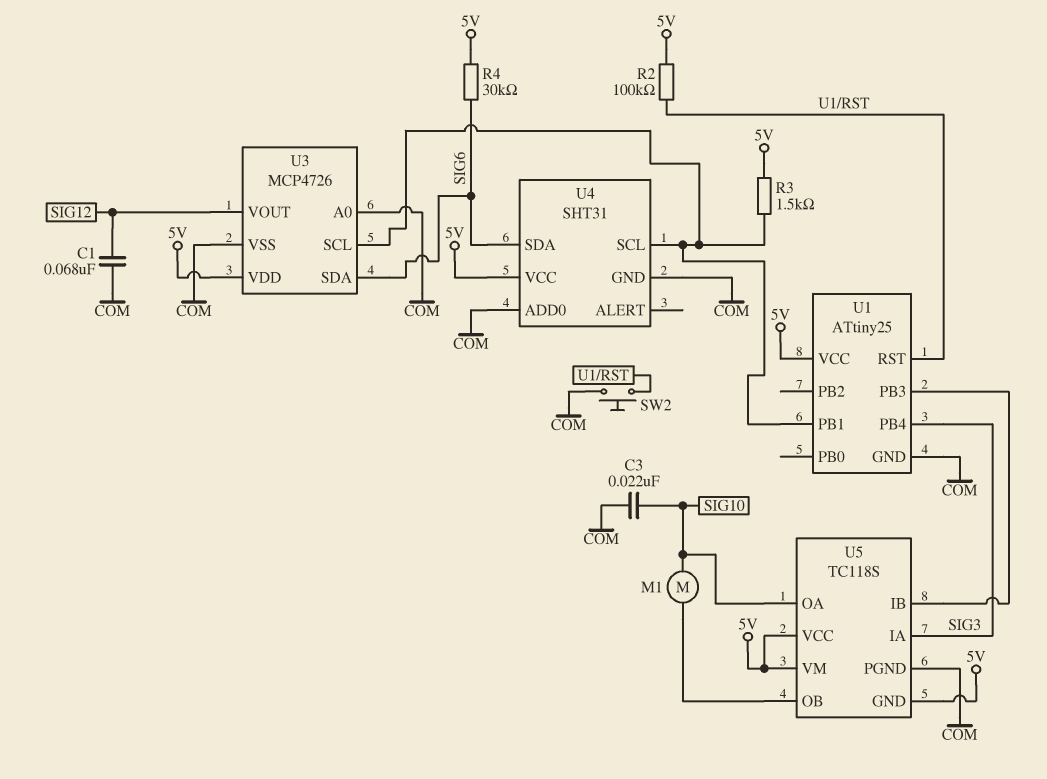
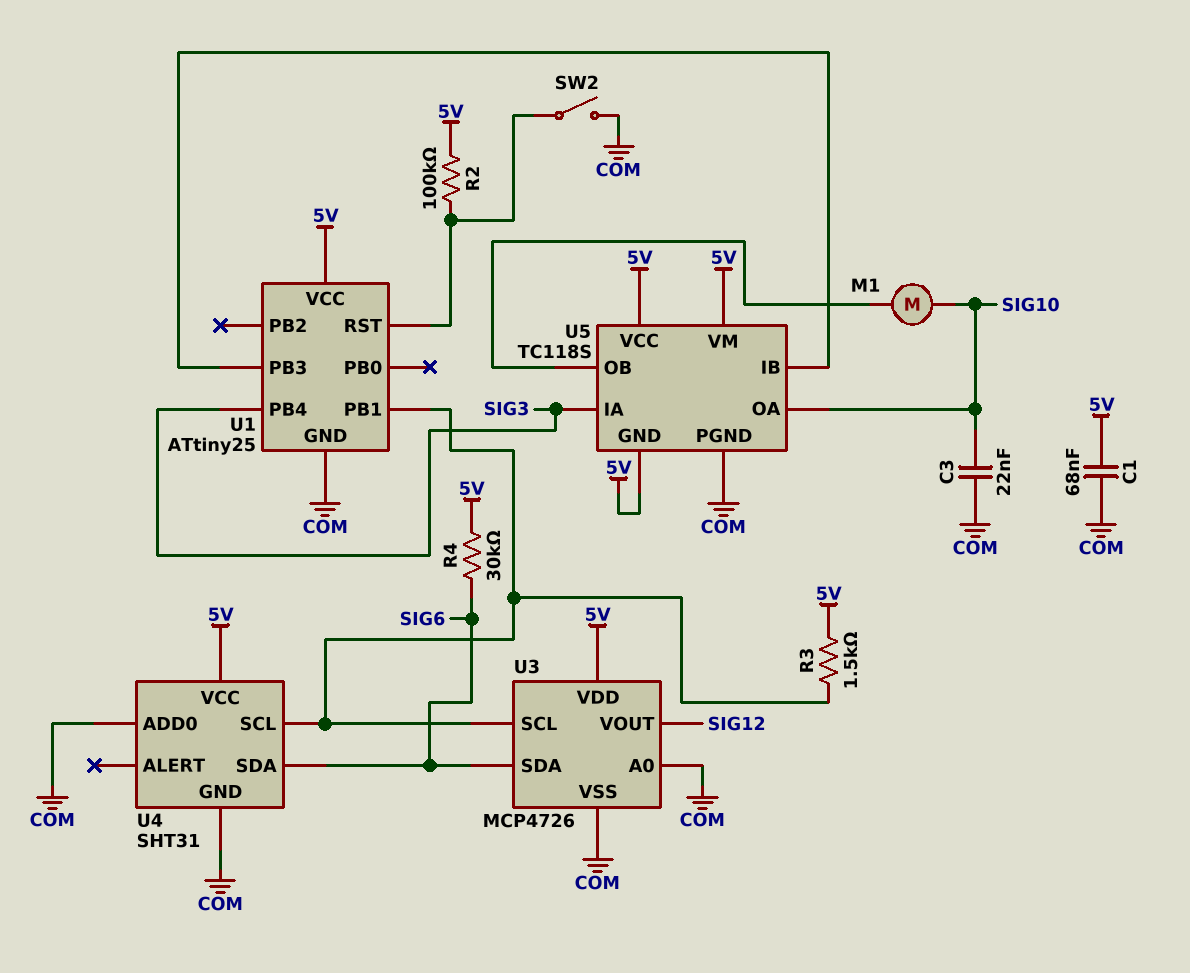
C1: 68nF (COM, SIG12) -> 68nF (5V, COM)
SW2: button (COM, U1/RST) -> switch (COM, U1/RST)

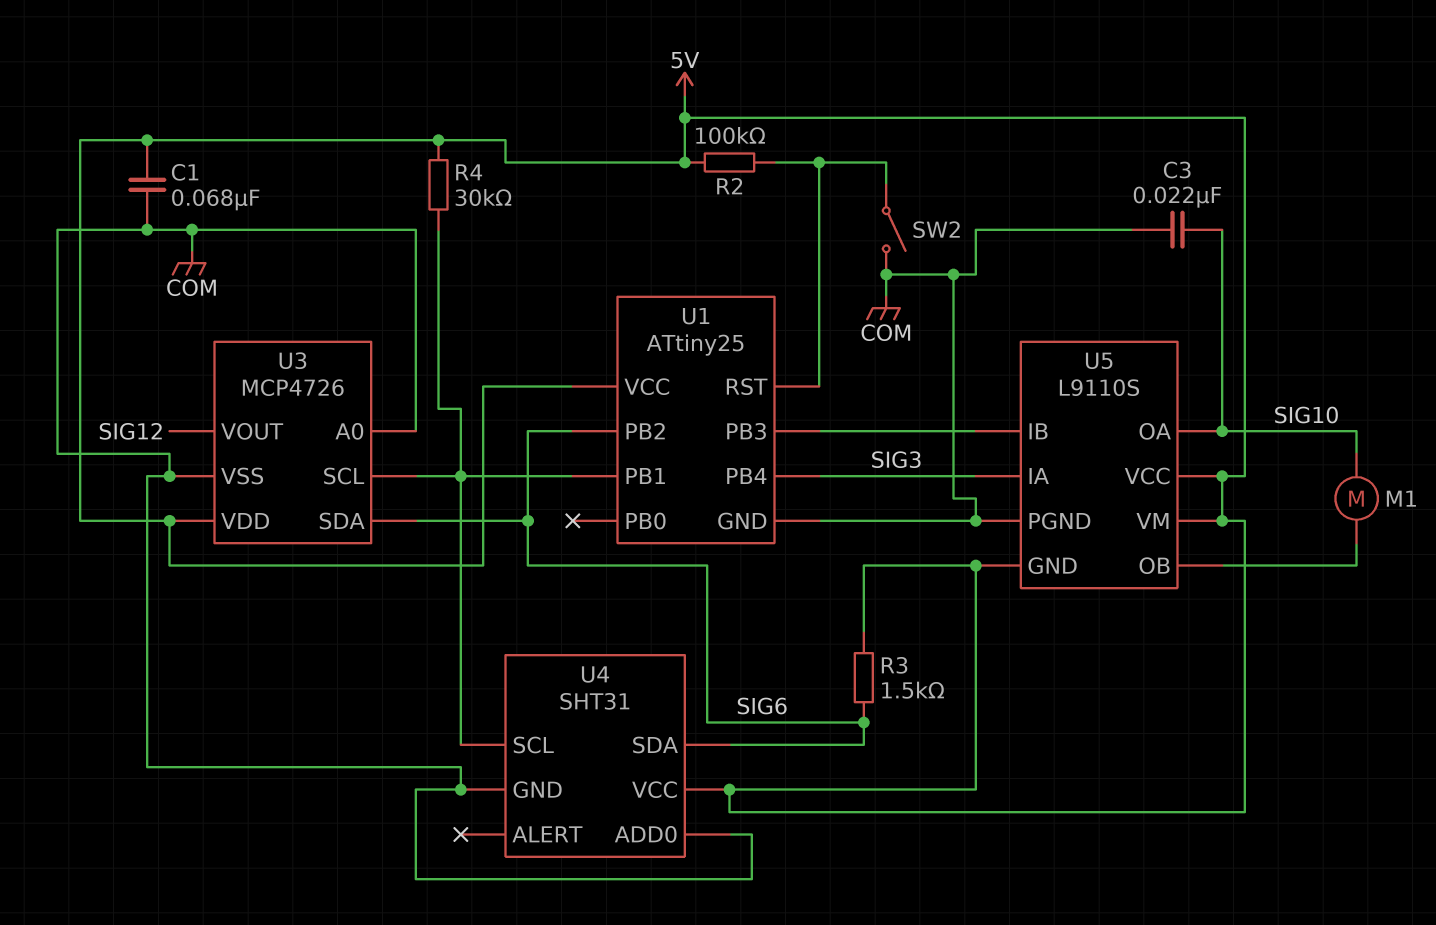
R3: 1.5k (5V, U1/PB1) -> 1.5k (5V, SIG6)
R4: 30k (5V, SIG6) -> 30k (5V, U1/PB1)
U1 pin PB2: none -> SIG6
U5: TC118S -> L9110S

